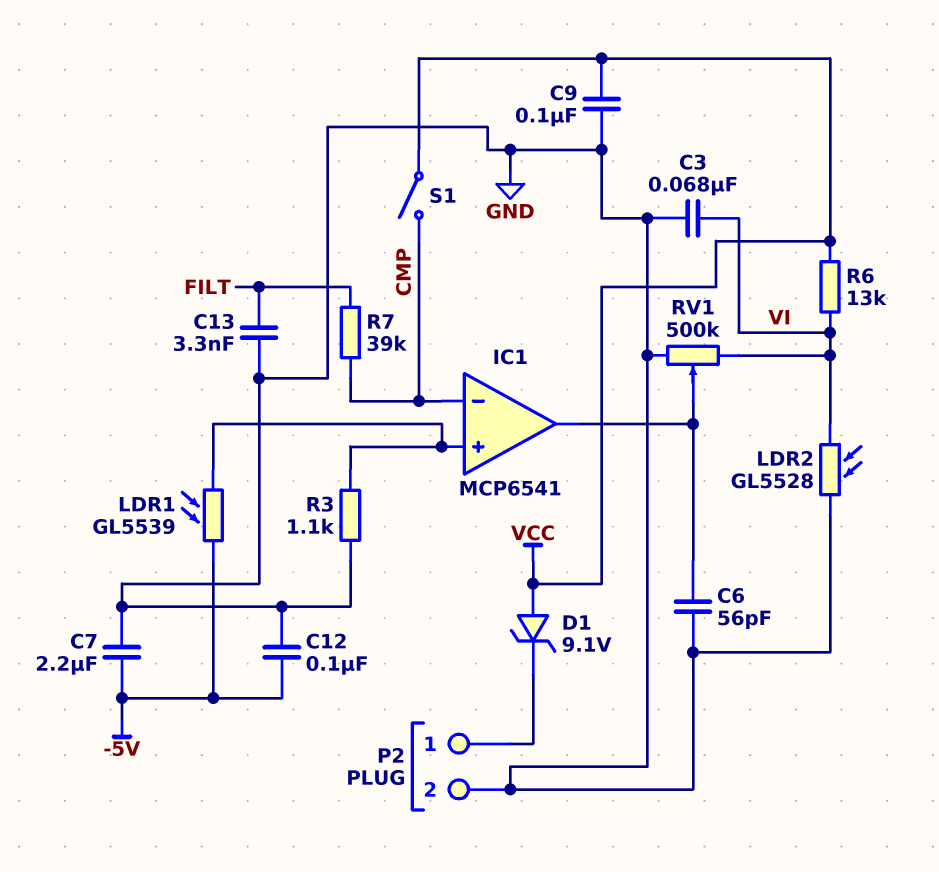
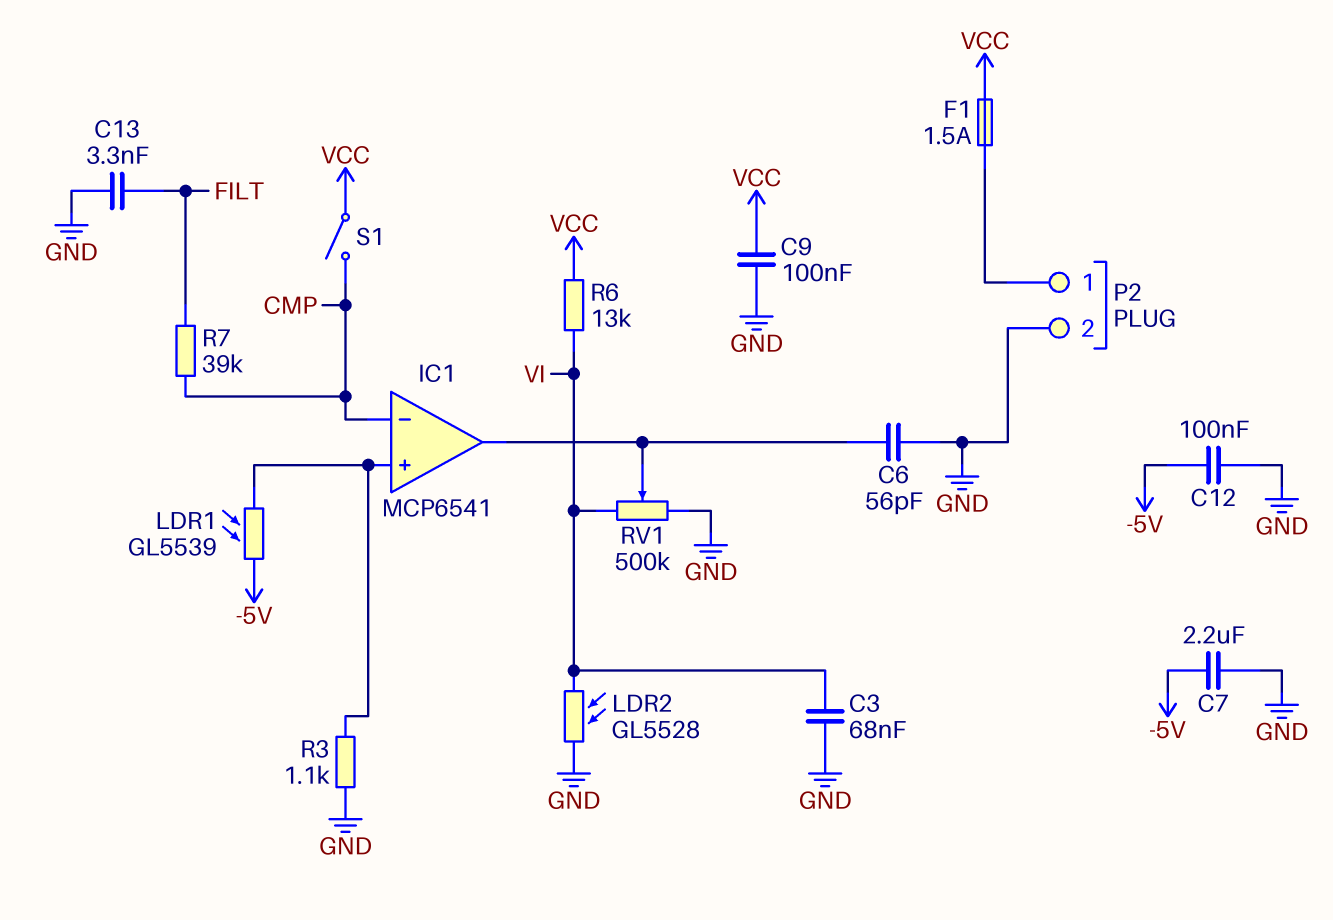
D1: zener 9.1V (A VCC, K P2/1) -> none
F1: none -> 1.5A (P2/1, VCC)

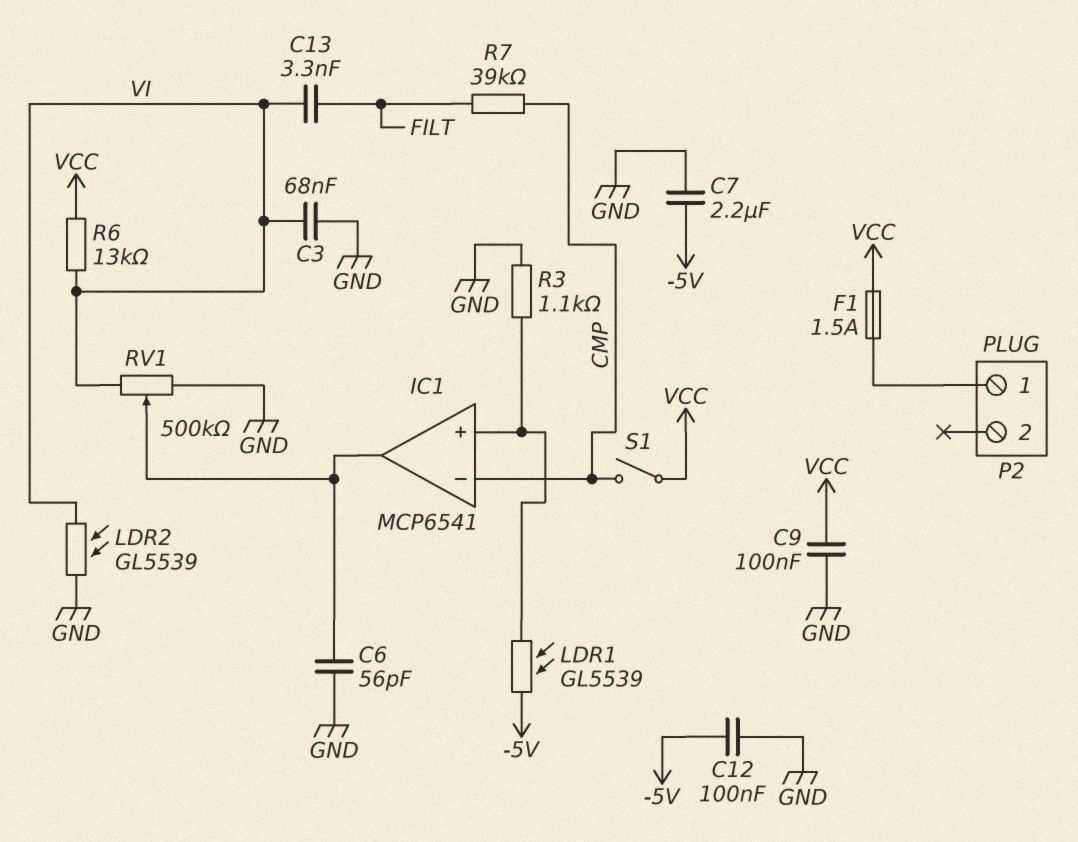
C13: 3.3nF (FILT, GND) -> 3.3nF (FILT, VI)
LDR2: GL5528 (GND, VI) -> GL5539 (GND, VI)
P2 pin 2: GND -> none

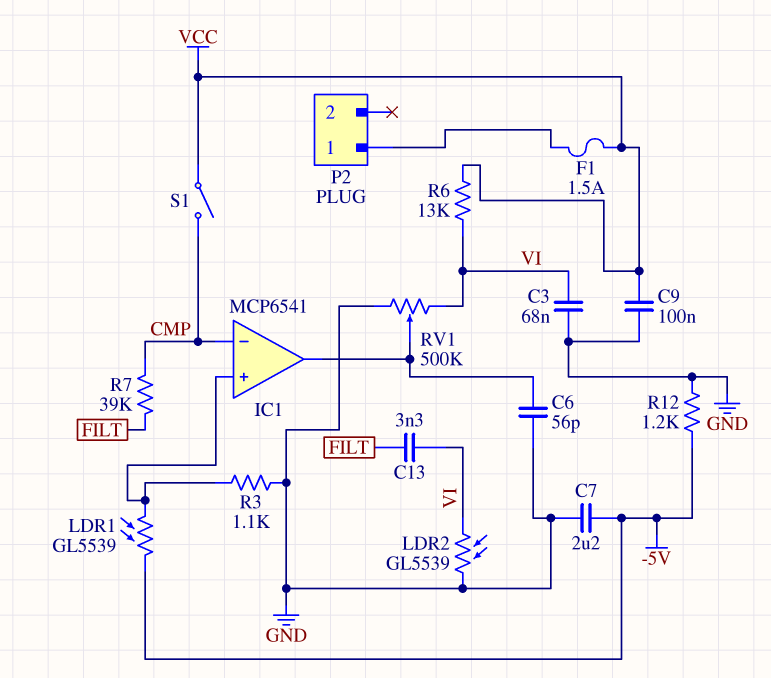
C12: 100nF (-5V, GND) -> none
R12: none -> 1.2k (-5V, GND)

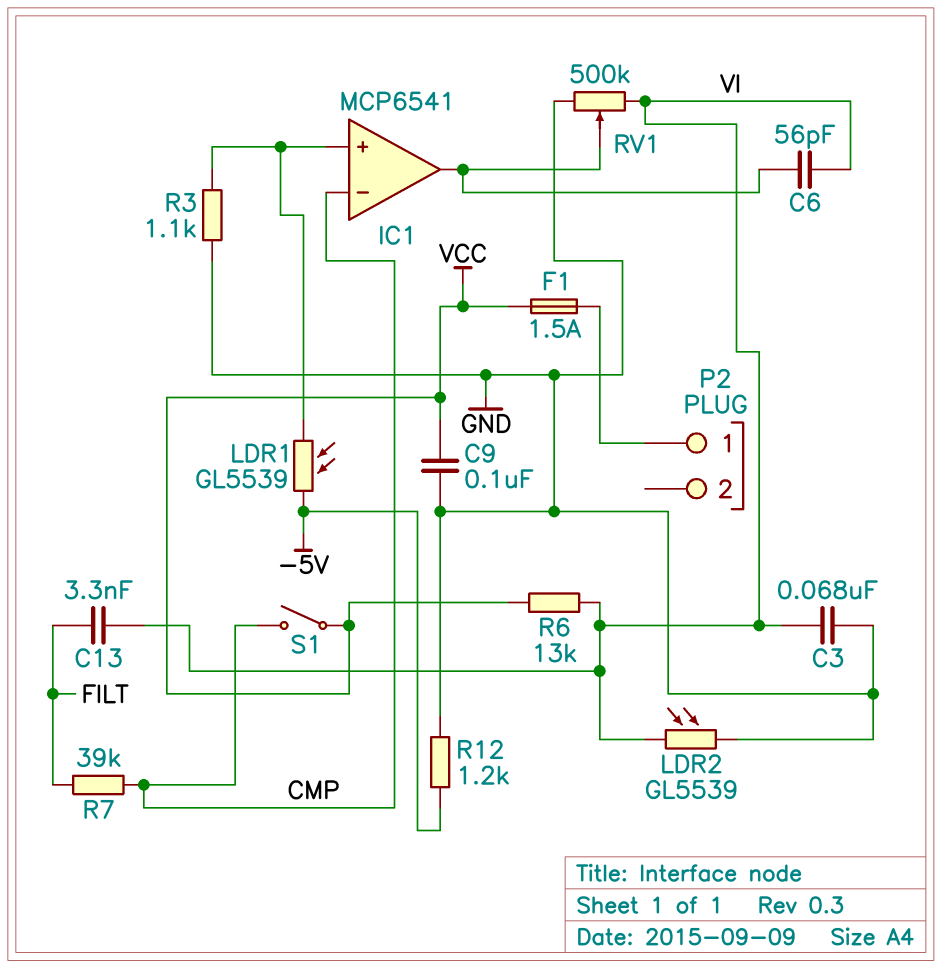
C6: 56pF (GND, IC1/out) -> 56pF (IC1/out, VI)
C7: 2.2uF (-5V, GND) -> none

